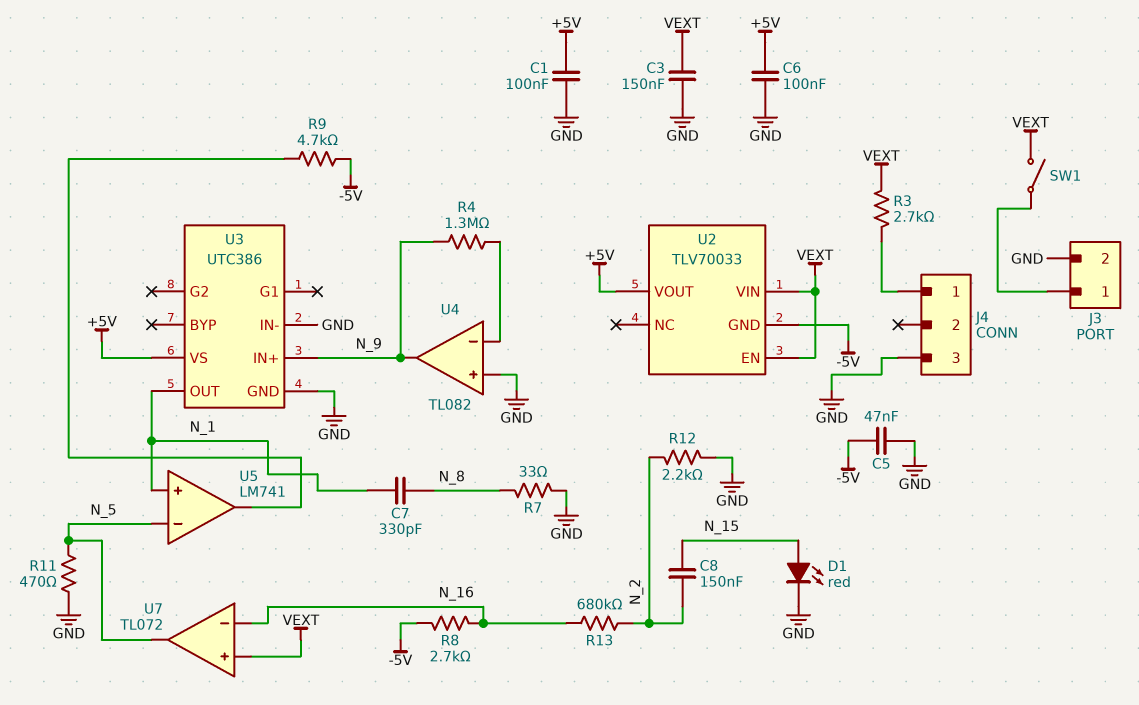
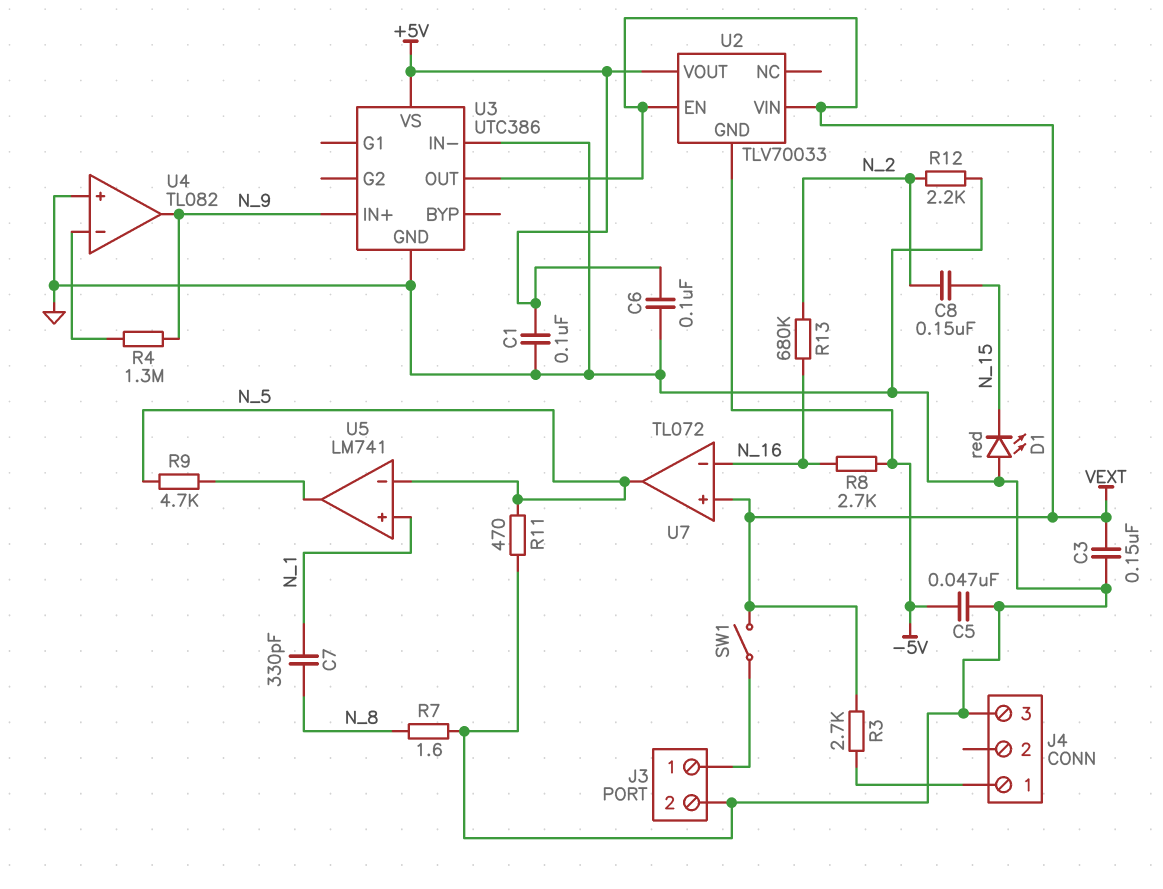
D1: LED red (A N_15, K GND) -> LED red (A GND, K N_15)
R7: 33 (GND, N_8) -> 1.6 (GND, N_8)
R9: 4.7k (-5V, U5/out) -> 4.7k (N_5, U5/out)
U3 pin OUT: N_1 -> VEXT

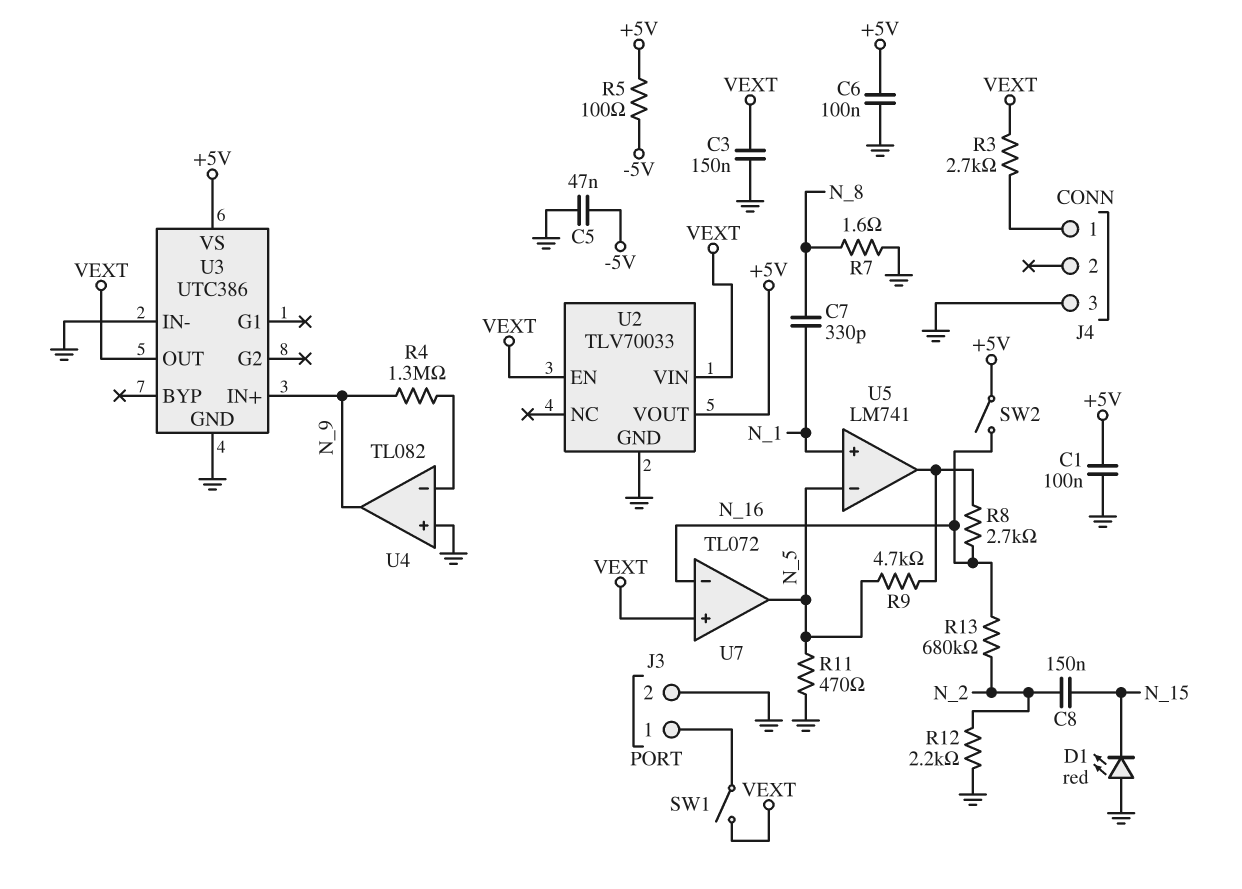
R5: none -> 100 (+5V, -5V)
R8: 2.7k (-5V, N_16) -> 2.7k (N_16, U5/out)
SW2: none -> switch (+5V, N_16)
U2 pin GND: -5V -> GND

